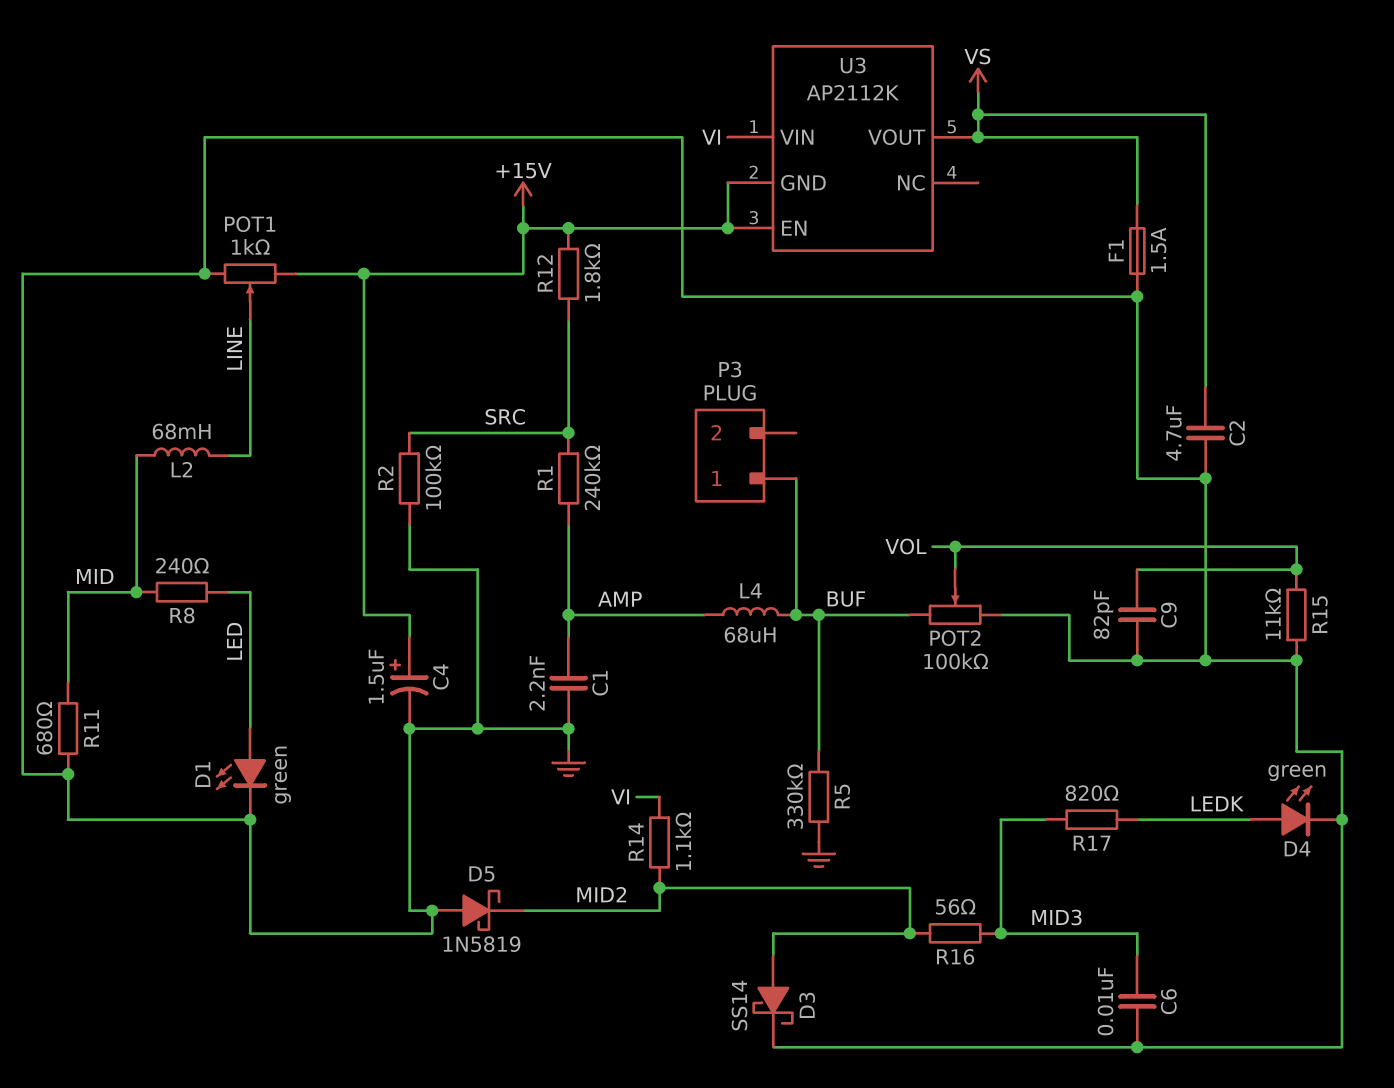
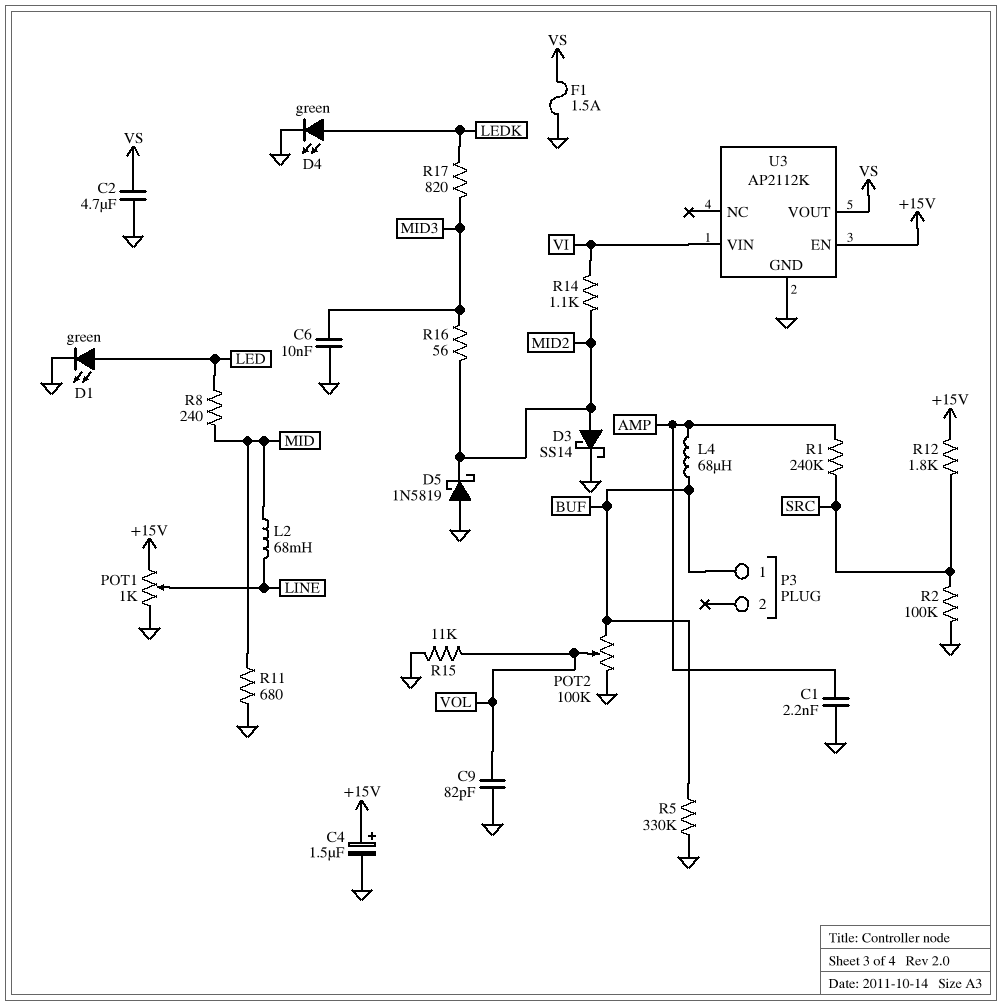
U3 pin GND: +15V -> GND

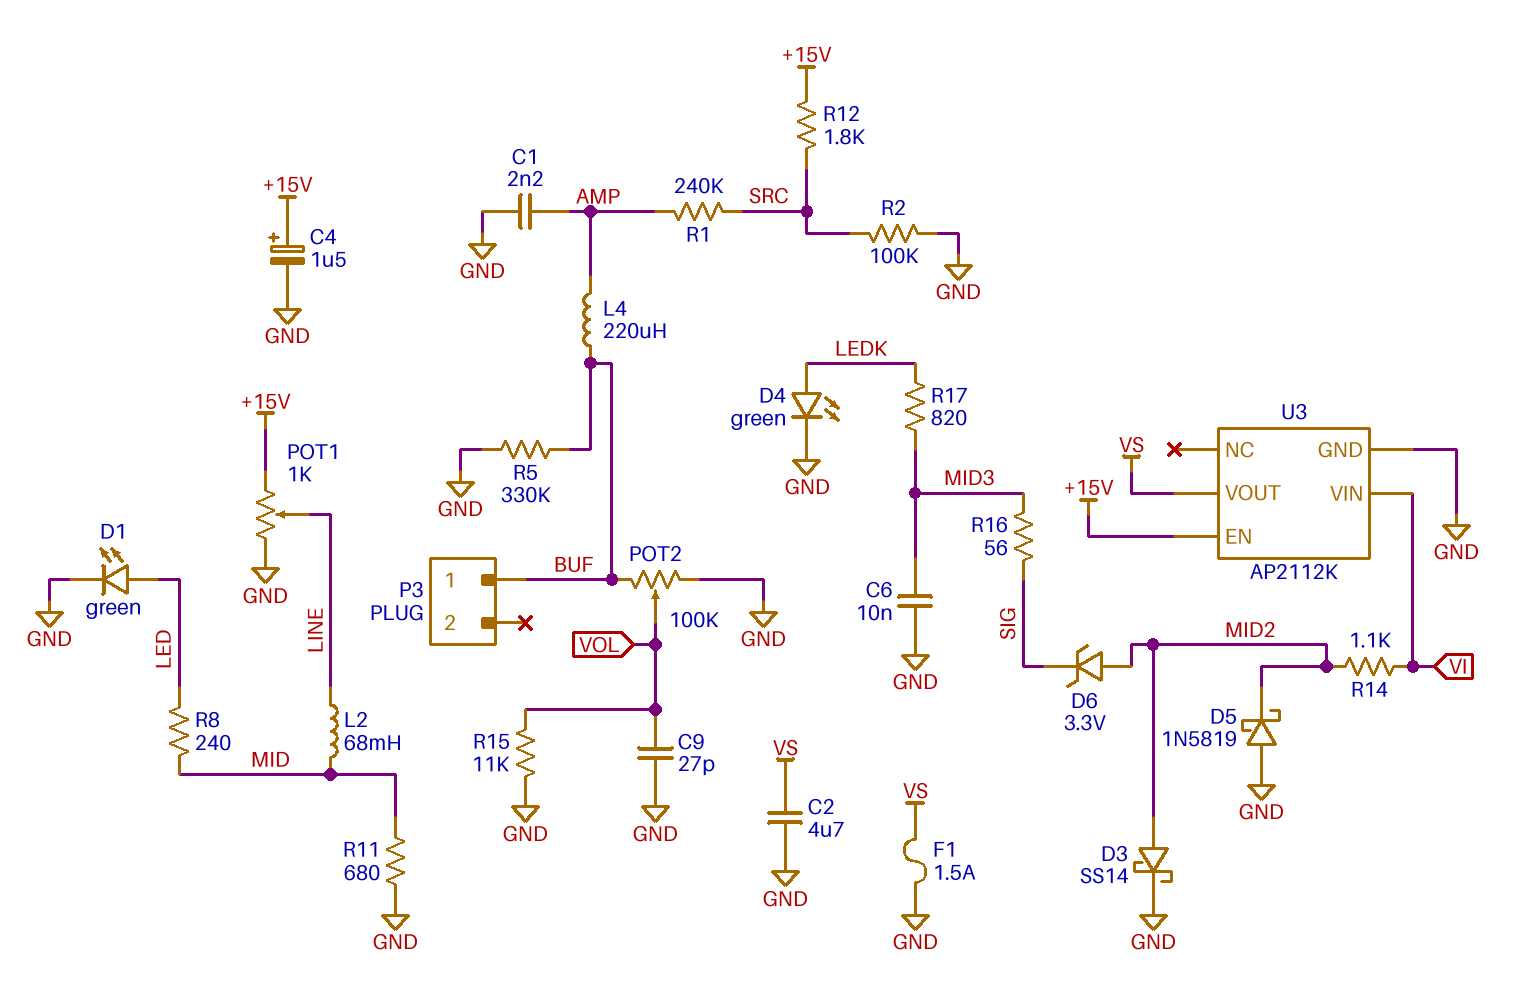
C9: 82pF (GND, VOL) -> 27pF (GND, VOL)
D6: none -> zener 3.3V (A MID2, K SIG)
L4: 68uH (AMP, BUF) -> 220uH (AMP, BUF)
R16: 56 (MID2, MID3) -> 56 (MID3, SIG)

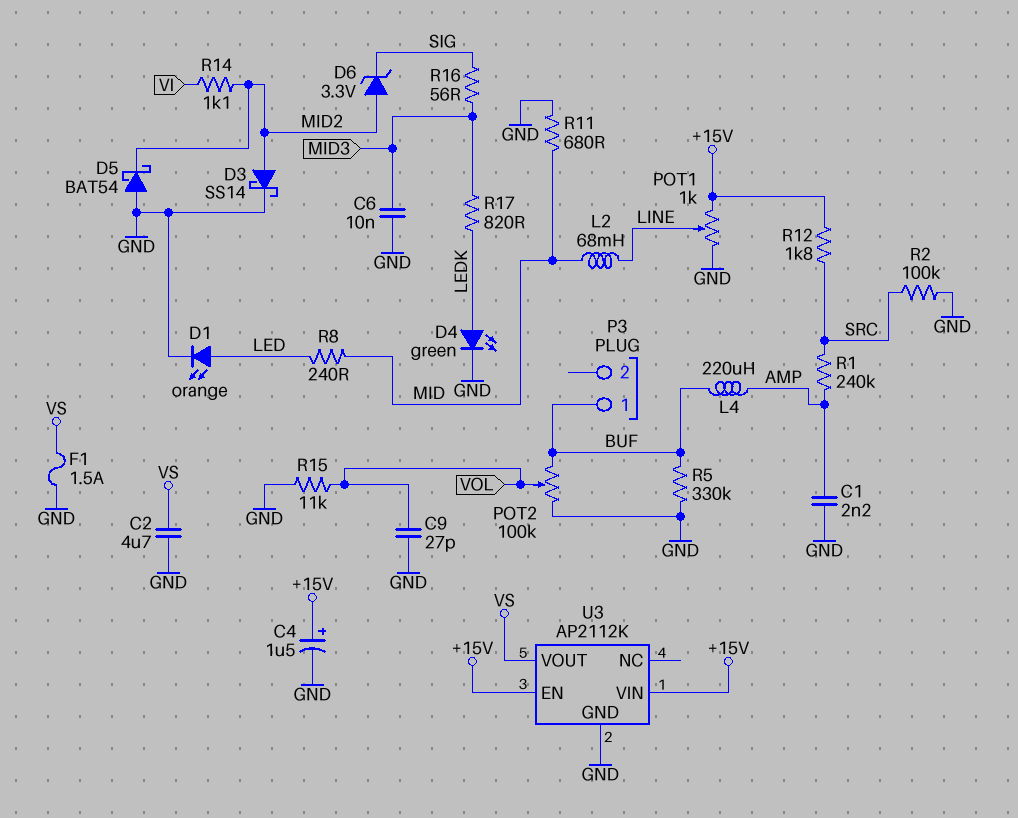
D1: LED green (A LED, K GND) -> LED orange (A LED, K GND)
D5: schottky 1N5819 (A GND, K MID2) -> schottky BAT54 (A GND, K MID2)
U3 pin VIN: VI -> +15V

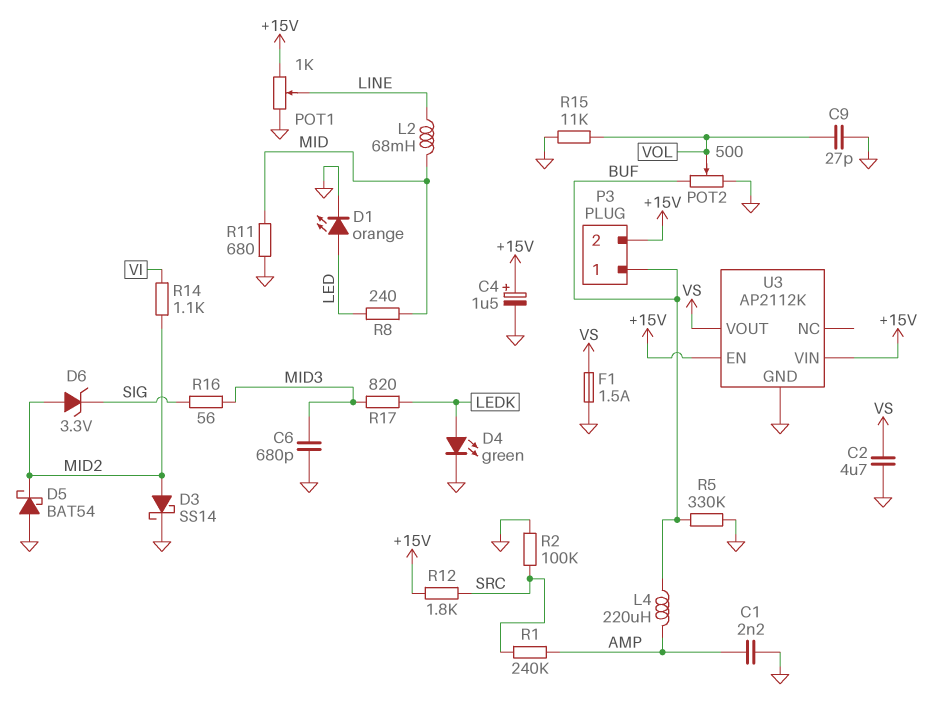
C6: 10nF (GND, MID3) -> 680pF (GND, MID3)
P3 pin 2: none -> +15V
POT2: 100k (BUF, GND, wiper VOL) -> 500 (BUF, GND, wiper VOL)

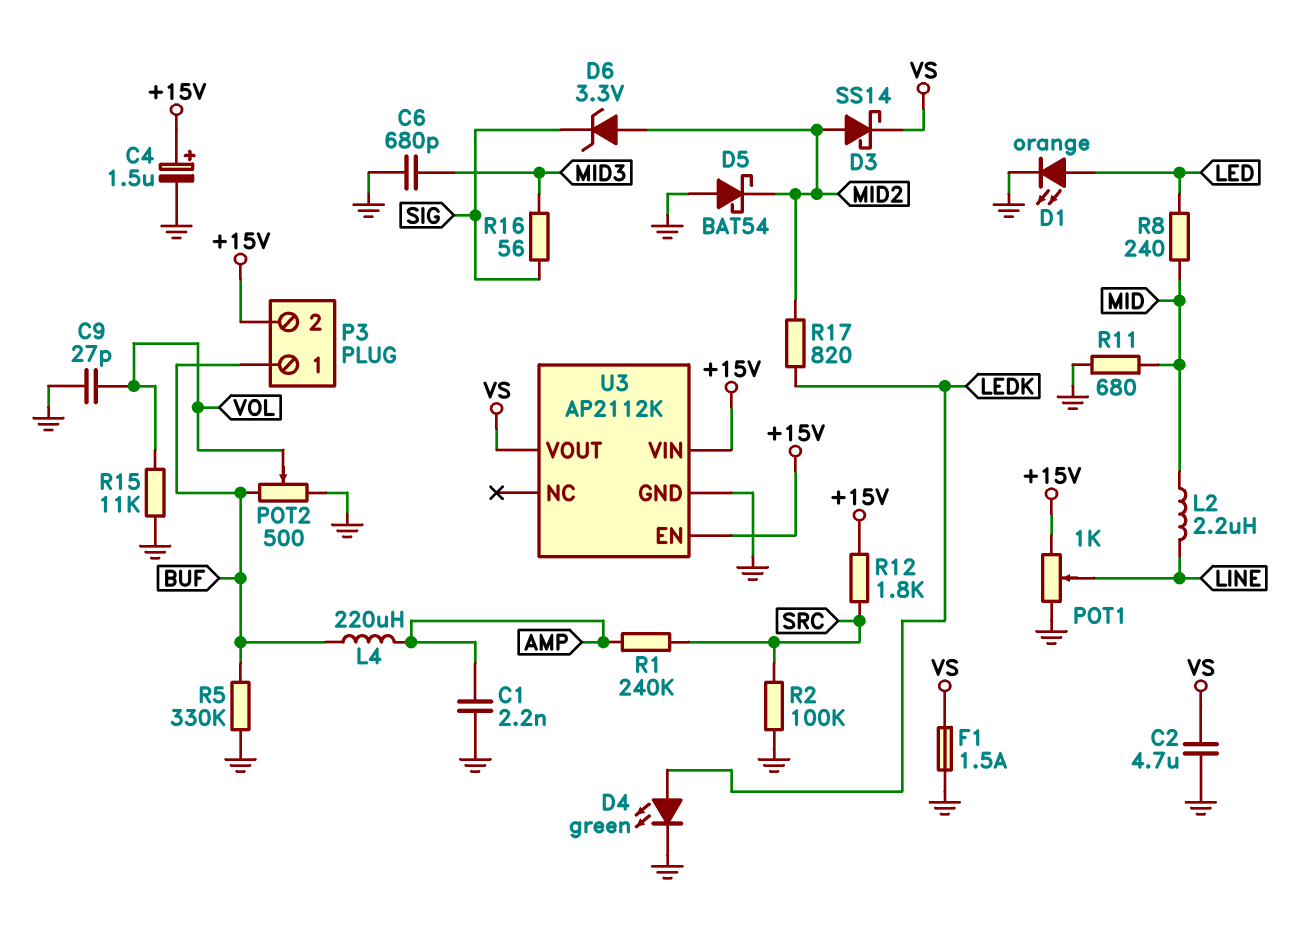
D3: schottky SS14 (A MID2, K GND) -> schottky SS14 (A MID2, K VS)
L2: 68mH (LINE, MID) -> 2.2uH (LINE, MID)
R14: 1.1k (MID2, VI) -> none
R17: 820 (LEDK, MID3) -> 820 (LEDK, MID2)

